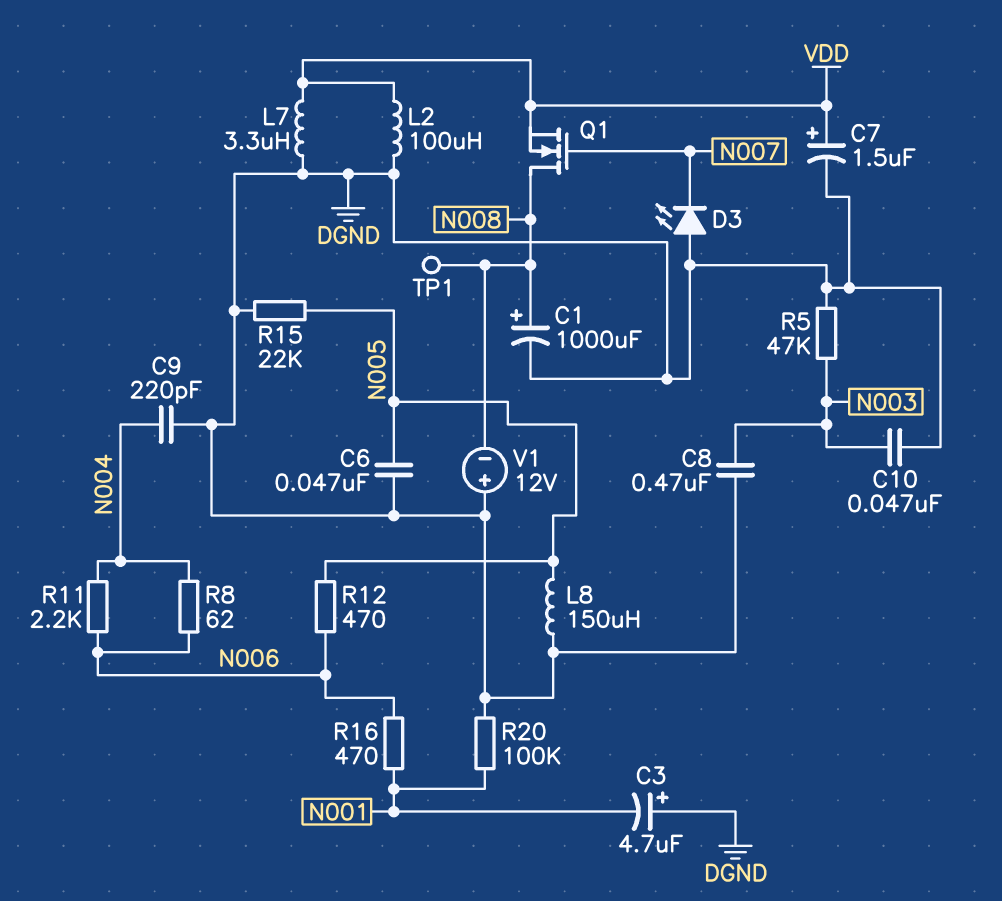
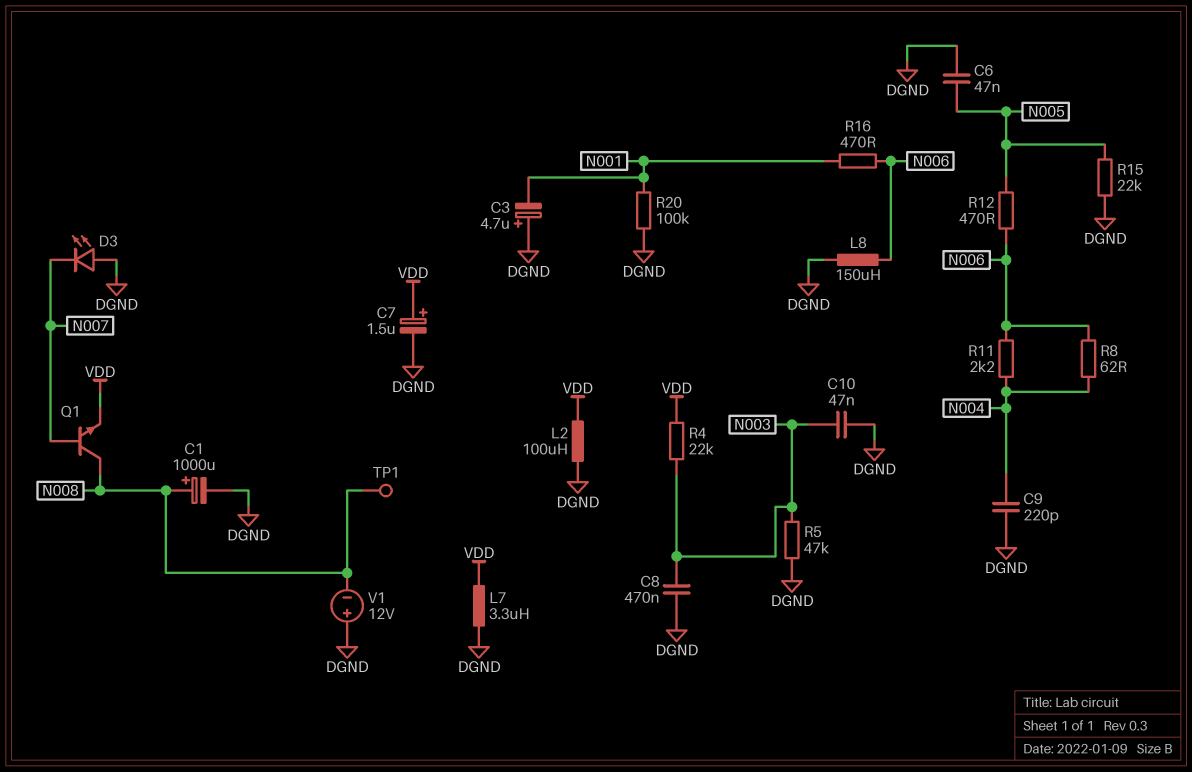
L8: 150uH (DGND, N005) -> 150uH (DGND, N006)
Q1: NMOS (G N007, D N008, S VDD) -> NPN (B N007, C N008, E VDD)
R4: none -> 22k (N003, VDD)

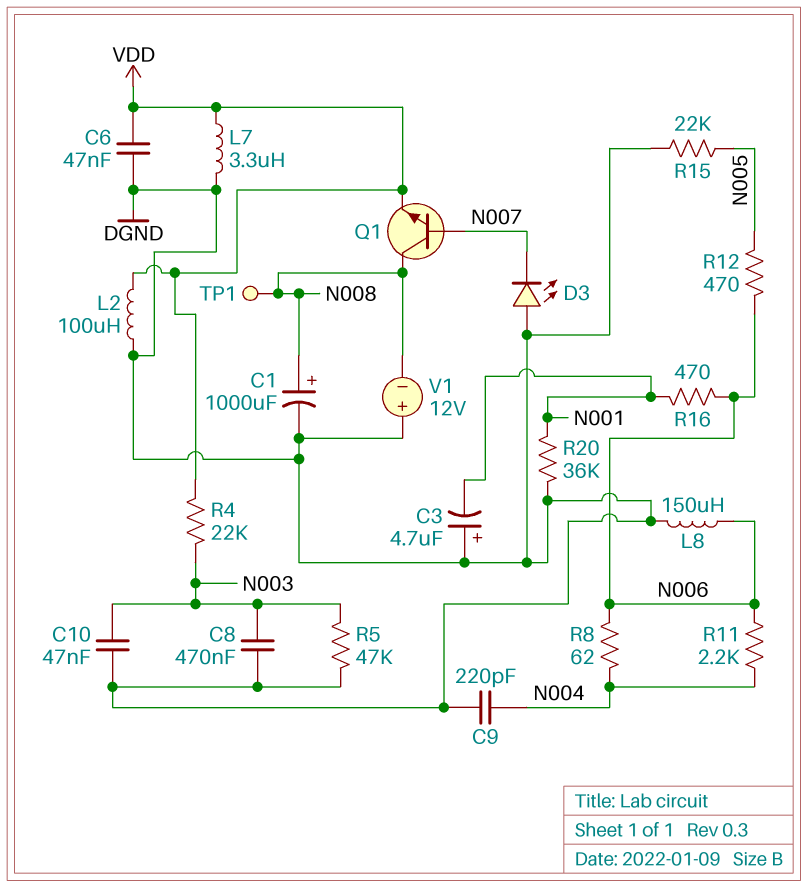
C6: 47nF (DGND, N005) -> 47nF (DGND, VDD)
C7: 1.5uF (plus VDD, minus DGND) -> none
R20: 100k (DGND, N001) -> 36k (DGND, N001)

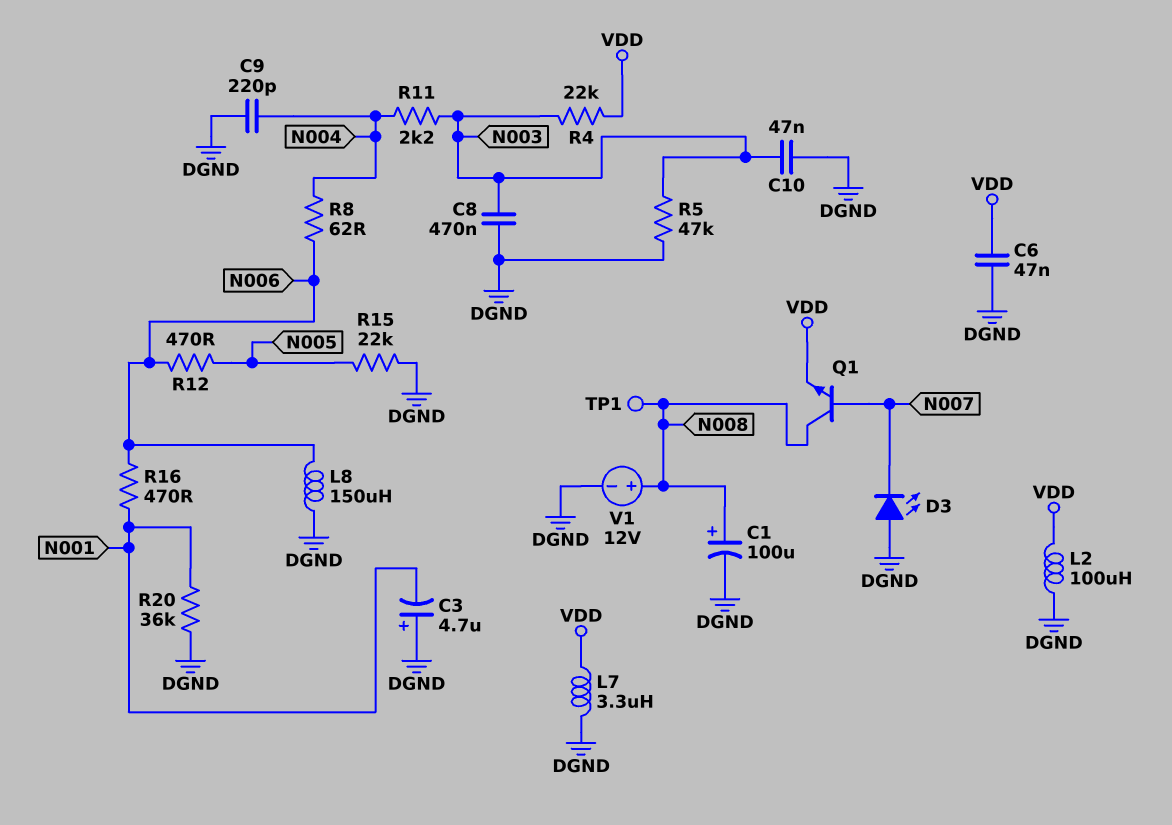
C1: 1000uF (plus N008, minus DGND) -> 100uF (plus N008, minus DGND)
R11: 2.2k (N004, N006) -> 2.2k (N003, N004)
V1: 12V (plus DGND, minus N008) -> 12V (plus N008, minus DGND)

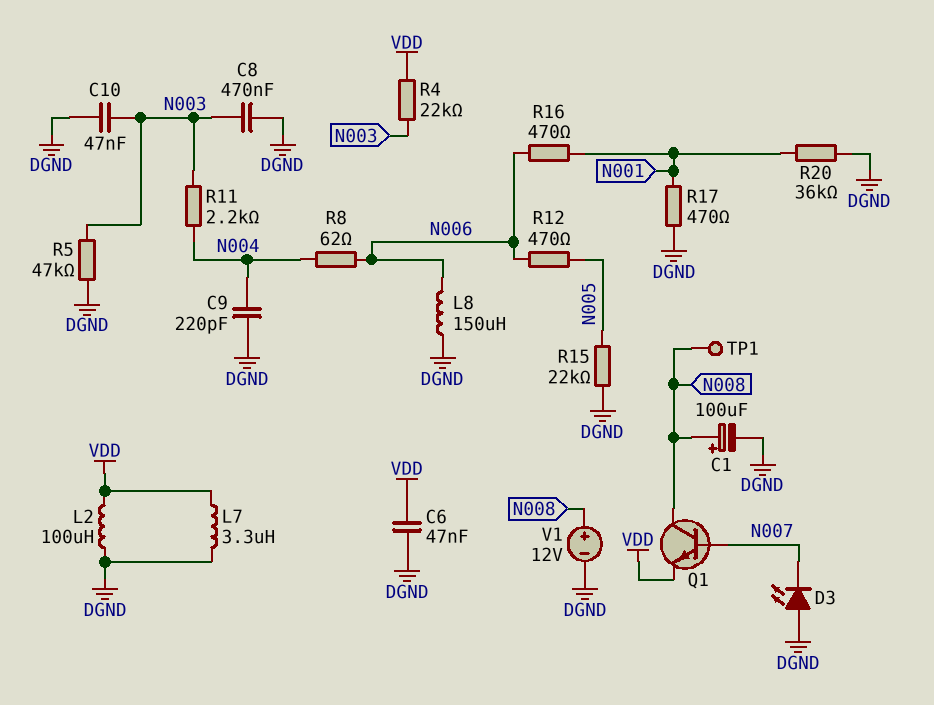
C3: 4.7uF (plus DGND, minus N001) -> none
R17: none -> 470 (DGND, N001)

